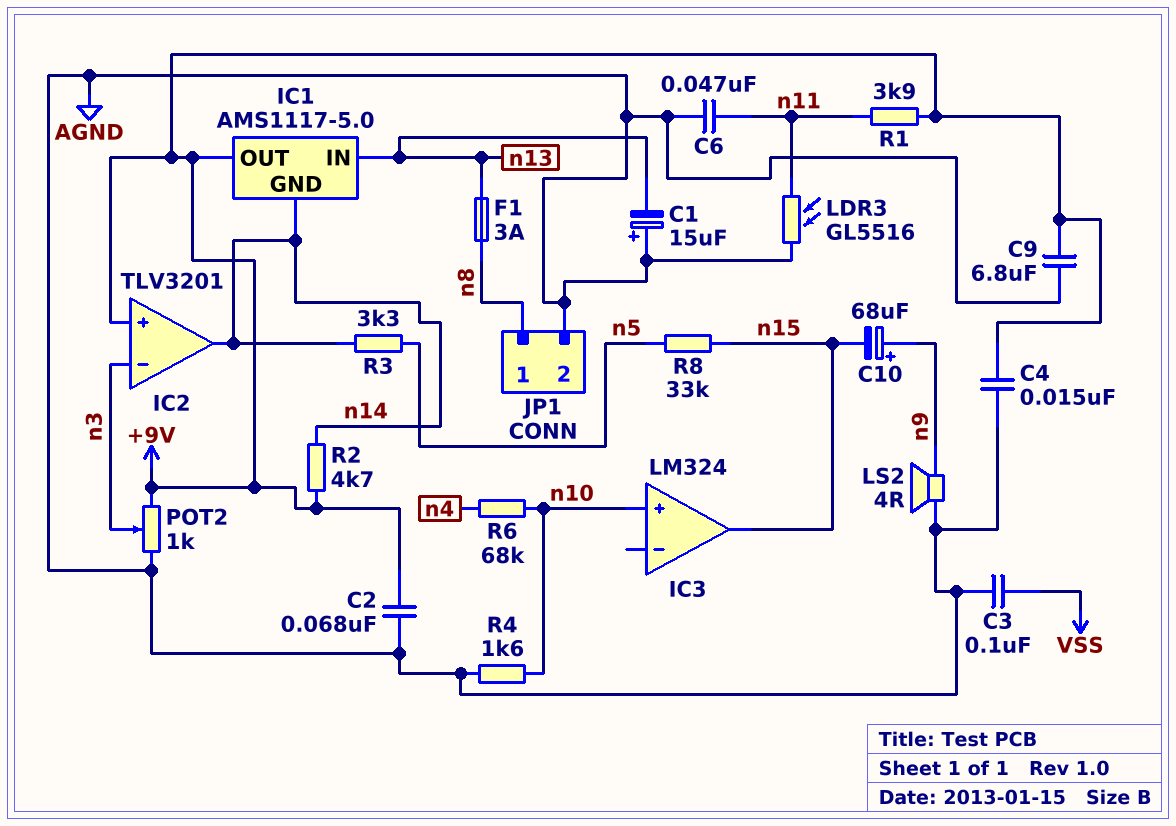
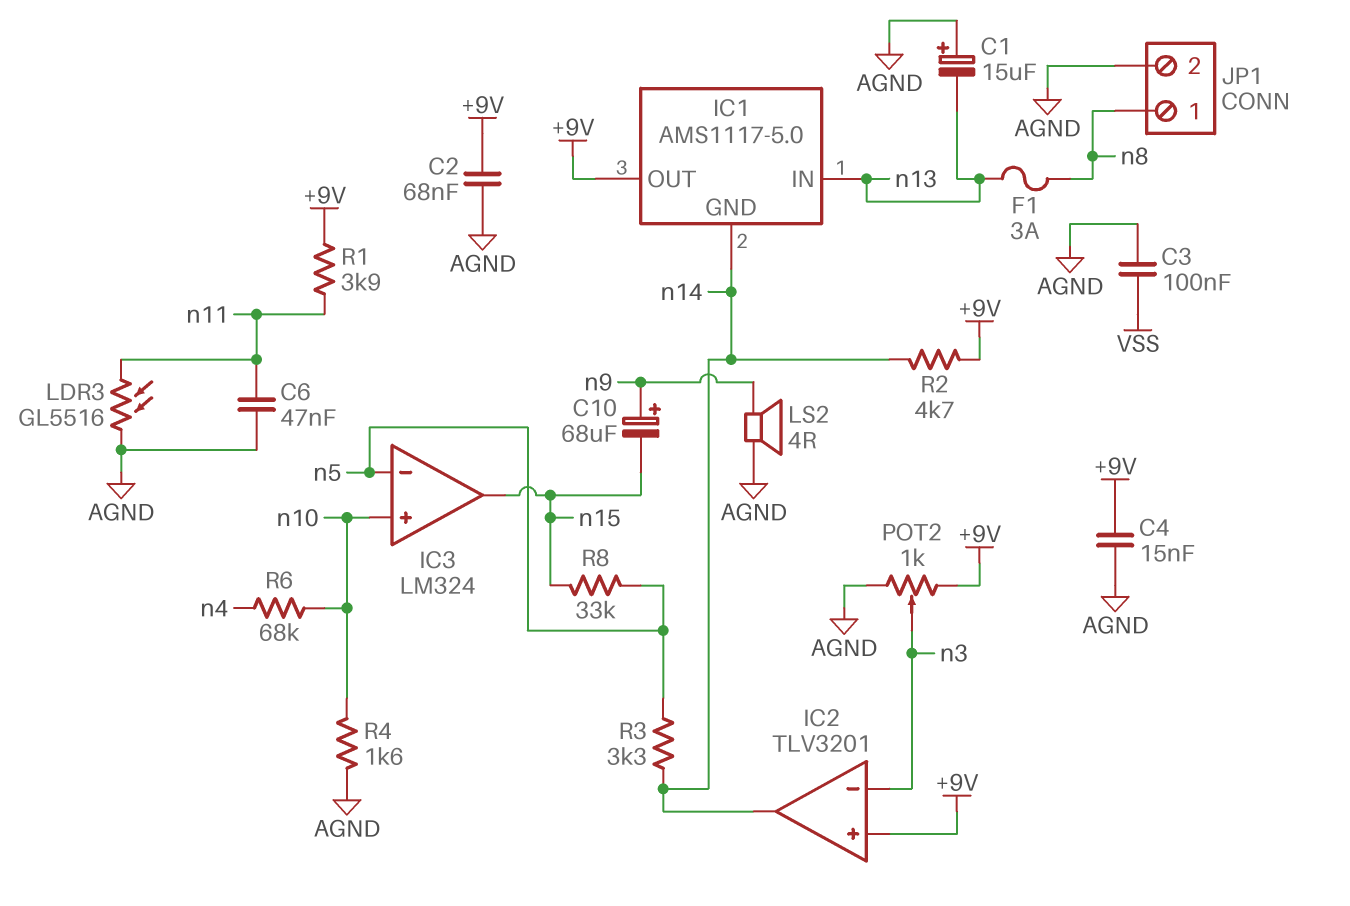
C9: 6.8uF (+9V, AGND) -> none
IC3 pin in-: none -> n5

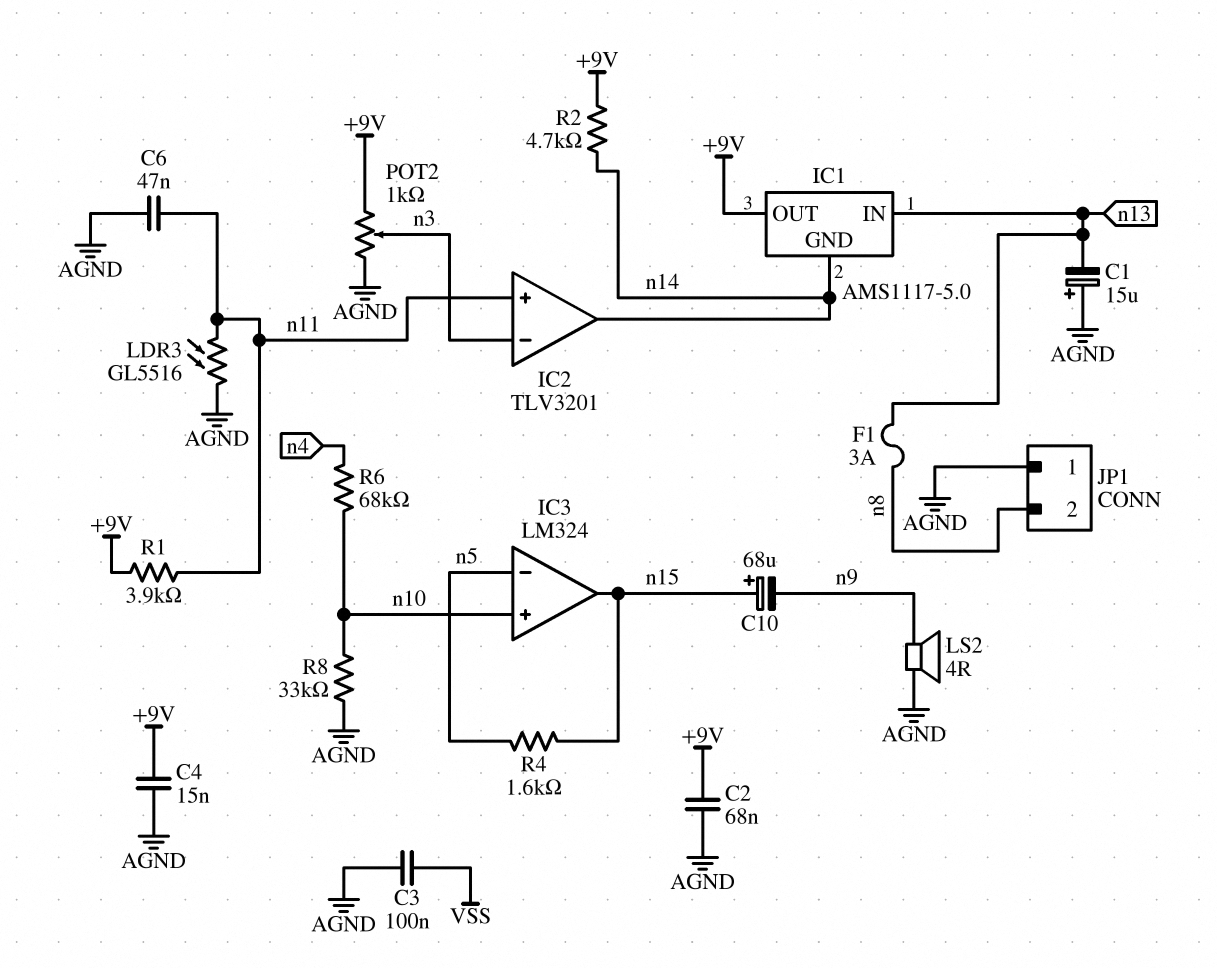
C10: 68uF (plus n9, minus n15) -> 68uF (plus n15, minus n9)
IC2 pin in+: +9V -> n11
JP1 pin 1: n8 -> AGND
JP1 pin 2: AGND -> n8
R3: 3.3k (n5, n14) -> none
R4: 1.6k (AGND, n10) -> 1.6k (n5, n15)
R8: 33k (n5, n15) -> 33k (AGND, n10)

